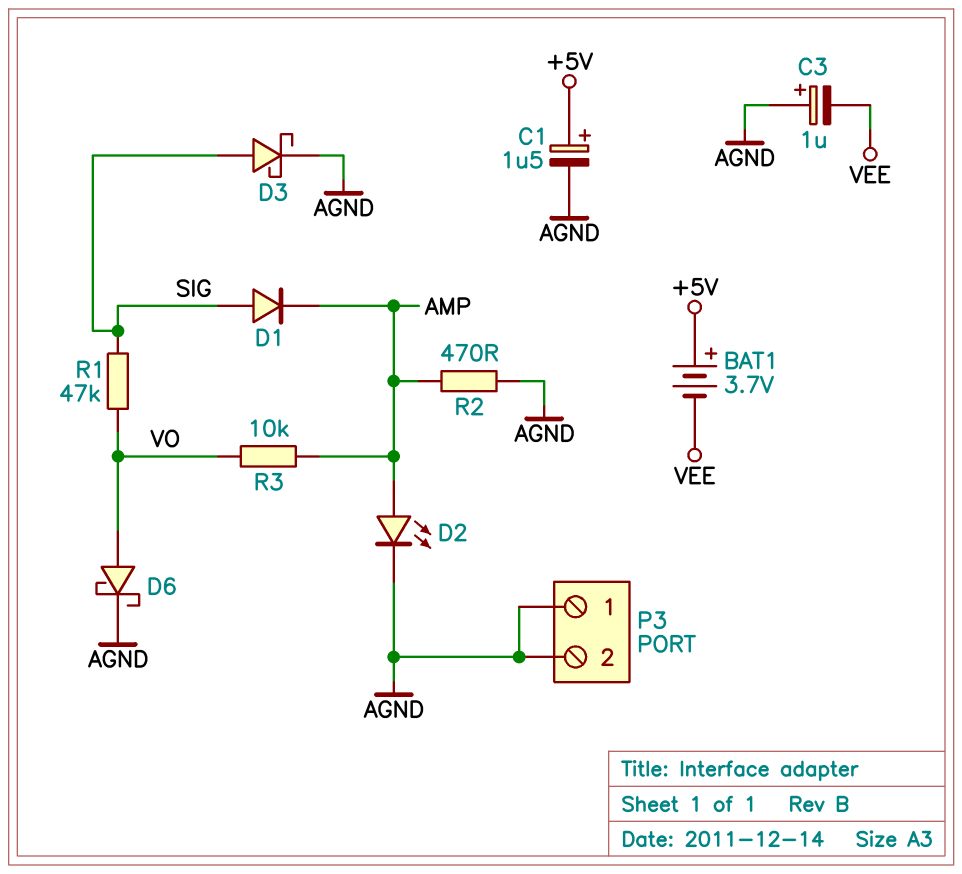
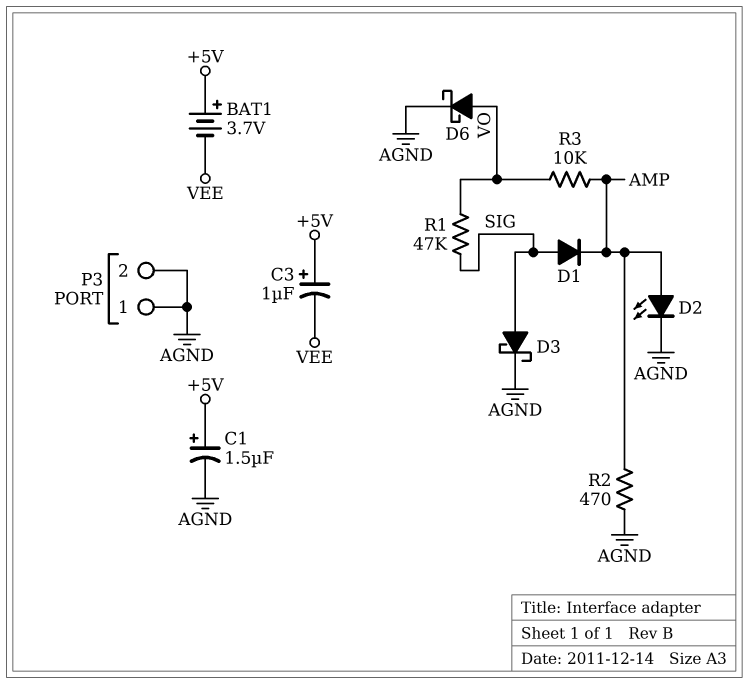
C3: 1uF (plus AGND, minus VEE) -> 1uF (plus +5V, minus VEE)

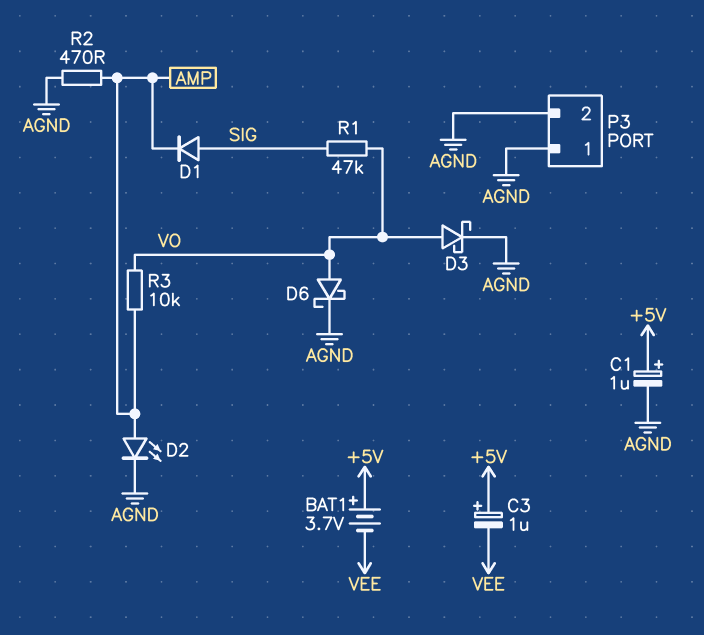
C1: 1.5uF (plus +5V, minus AGND) -> 1uF (plus +5V, minus AGND)
D3: schottky (A SIG, K AGND) -> schottky (A VO, K AGND)

